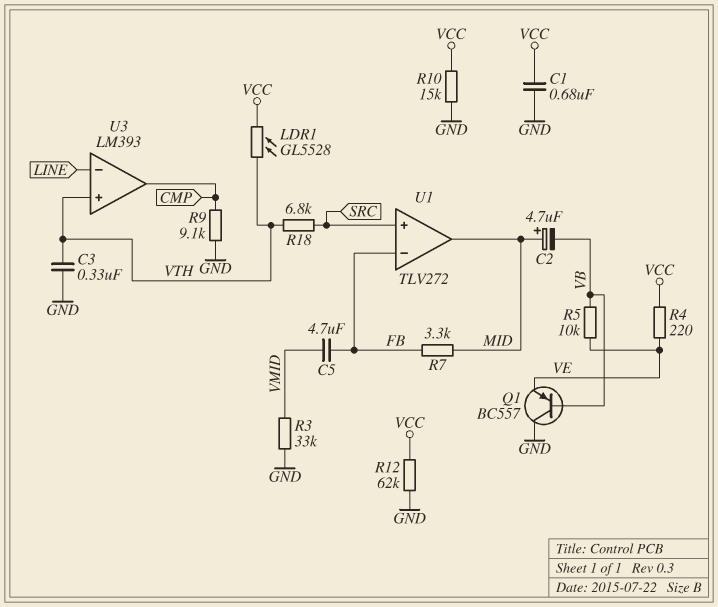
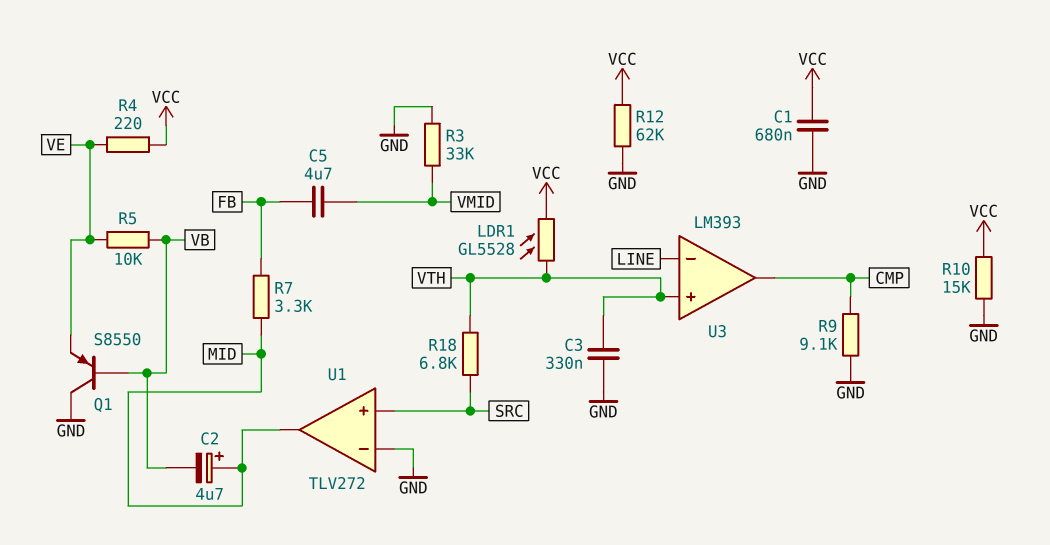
Q1: PNP BC557 (B VB, C GND, E VE) -> PNP S8550 (B VB, C GND, E VE)
U1 pin in-: FB -> GND

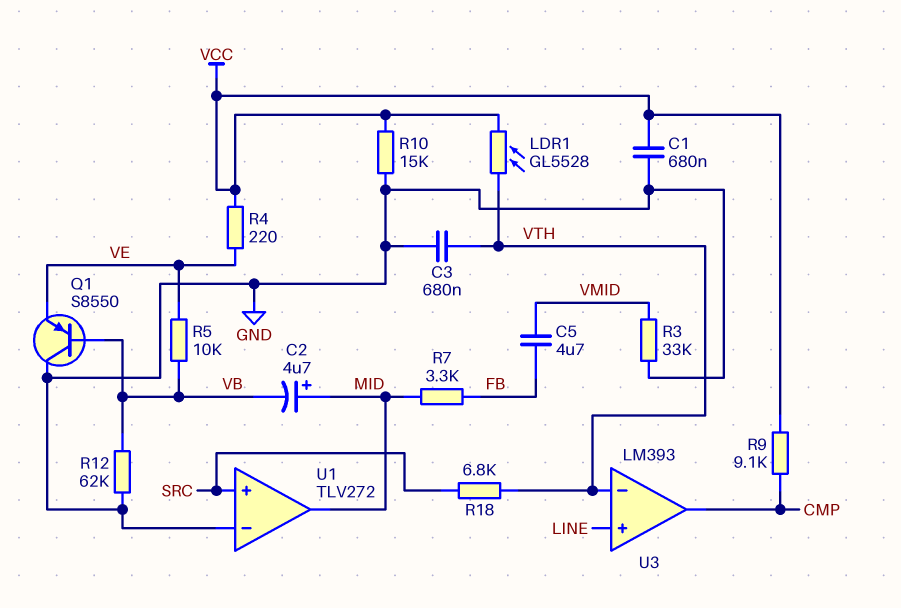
C3: 330nF (GND, VTH) -> 680nF (GND, VTH)
R9: 9.1k (CMP, GND) -> 9.1k (CMP, VCC)
R12: 62k (GND, VCC) -> 62k (GND, VB)
U3 pin in+: VTH -> LINE
U3 pin in-: LINE -> VTH

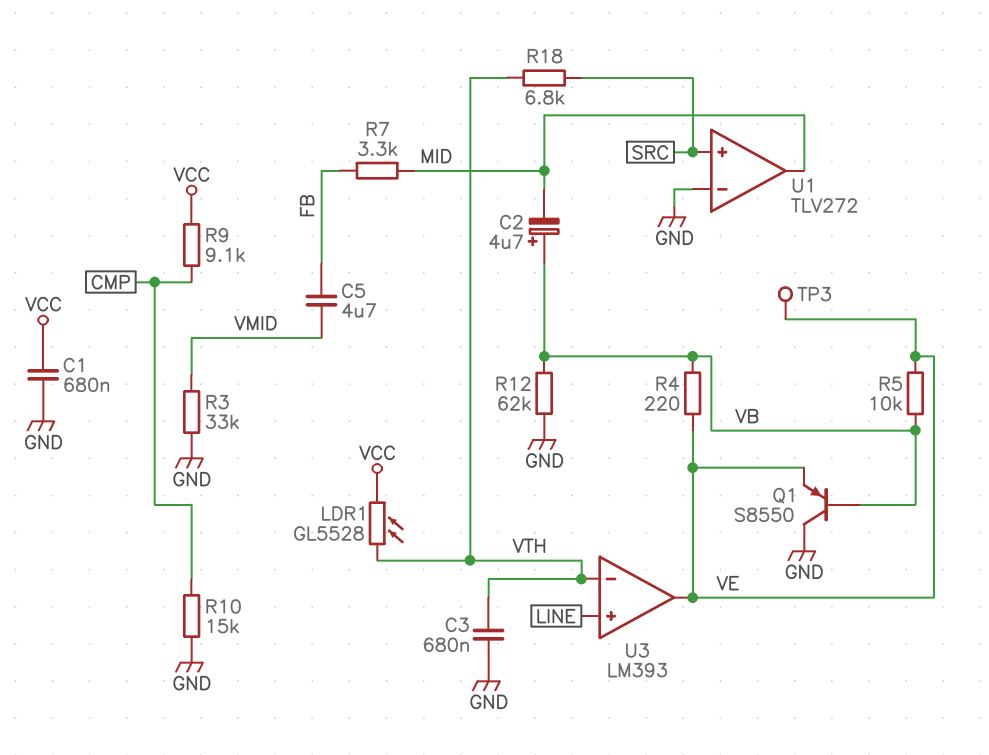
C2: 4.7uF (plus MID, minus VB) -> 4.7uF (plus VB, minus MID)
R4: 220 (VCC, VE) -> 220 (VB, VE)
R10: 15k (GND, VCC) -> 15k (CMP, GND)
TP3: none -> test point (VE)
U3 pin out: CMP -> VE

